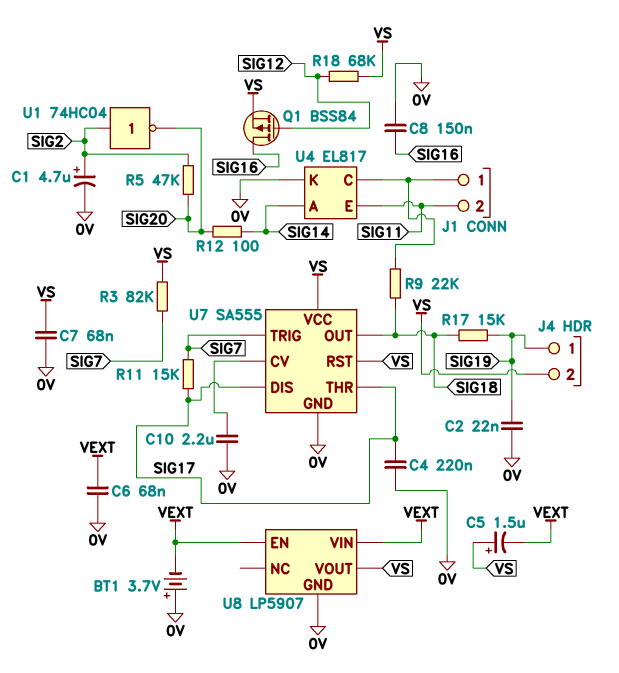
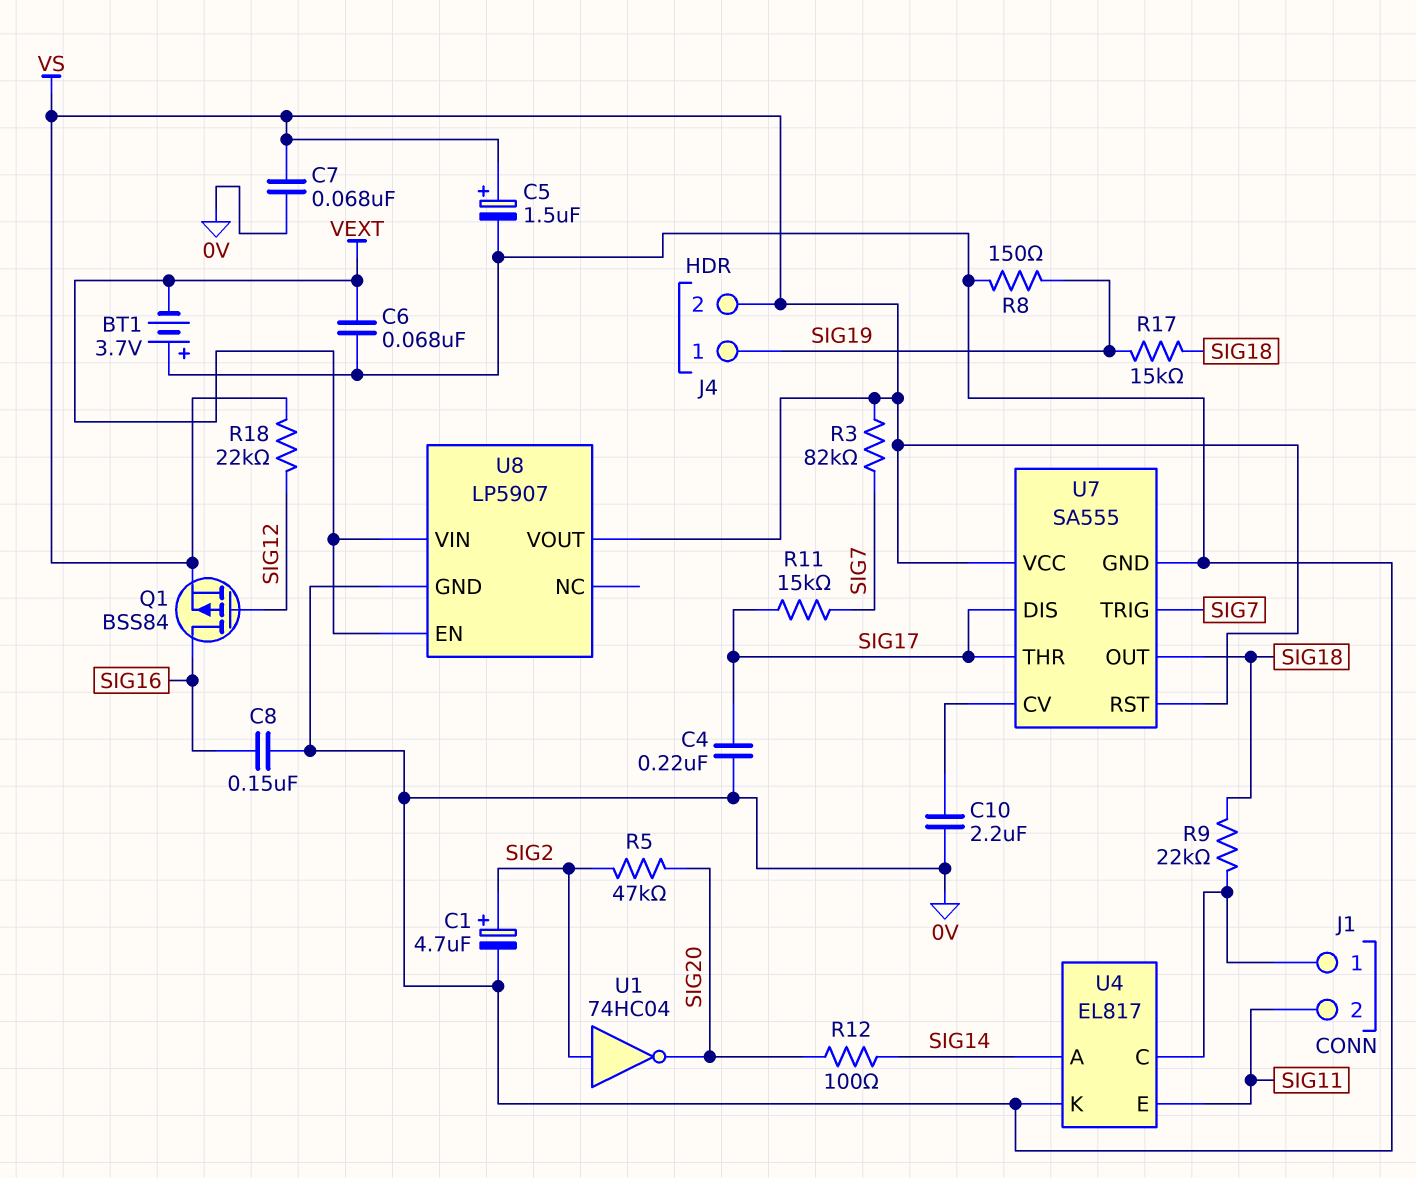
C2: 22nF (0V, SIG19) -> none
C5: 1.5uF (plus VS, minus VEXT) -> 1.5uF (plus VS, minus 0V)
R8: none -> 150 (0V, SIG19)
R18: 68k (SIG12, VS) -> 22k (SIG12, VS)

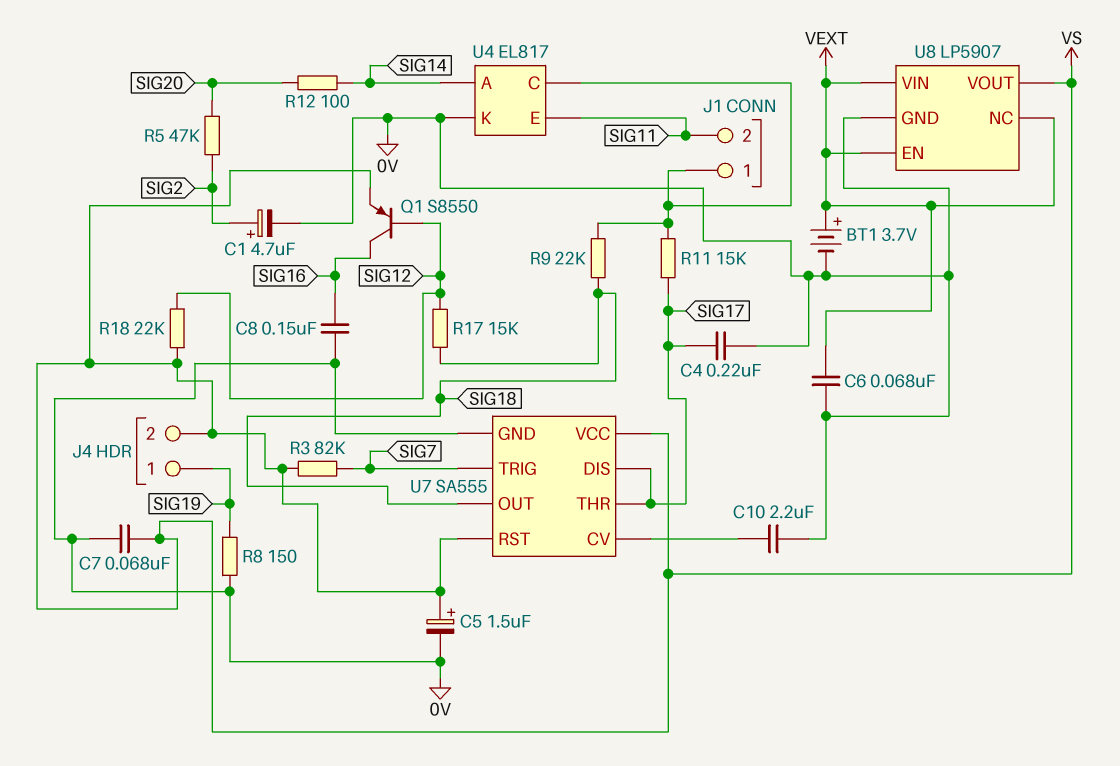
BT1: 3.7V (plus 0V, minus VEXT) -> 3.7V (plus VEXT, minus 0V)
Q1: PMOS BSS84 (G SIG12, D SIG16, S VS) -> PNP S8550 (B SIG12, C SIG16, E VS)
R11: 15k (SIG7, SIG17) -> 15k (J1/1, SIG17)
R17: 15k (SIG18, SIG19) -> 15k (SIG12, SIG18)
U1: NOT 74HC04 (in SIG2, out SIG20) -> none
U8 pin NC: none -> VEXT

